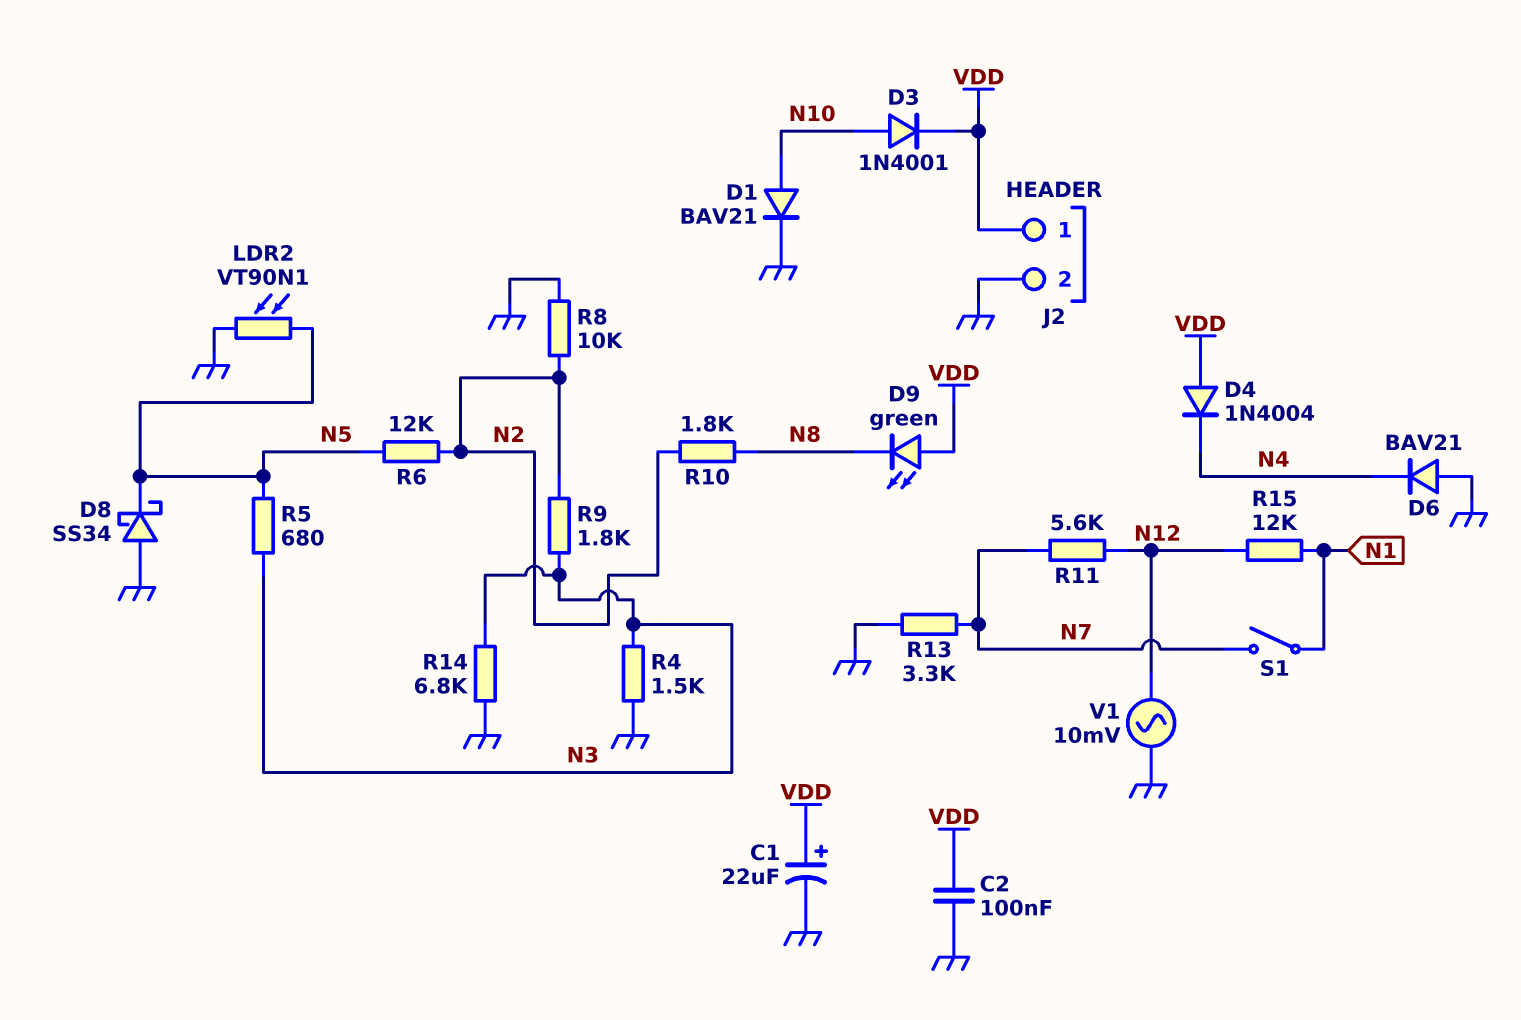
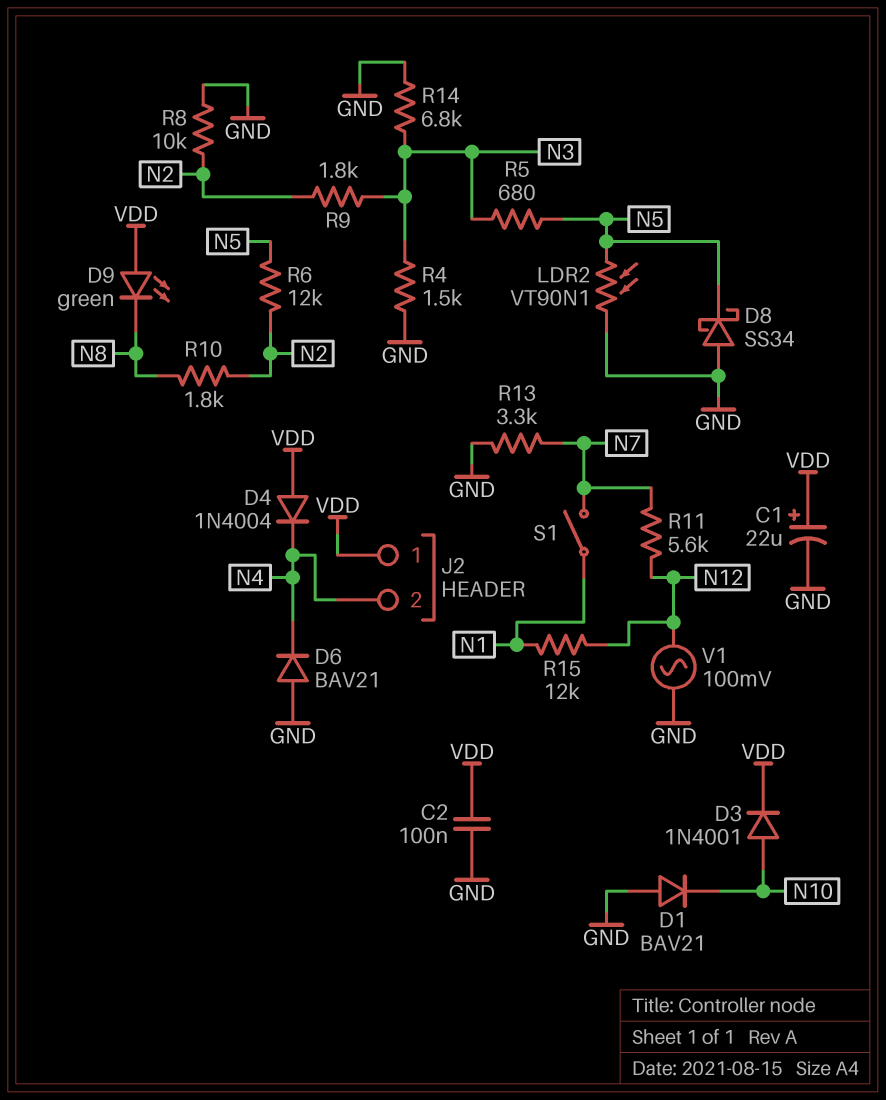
D1: diode BAV21 (A N10, K GND) -> diode BAV21 (A GND, K N10)
J2 pin 2: GND -> N4
V1: AC 10mV (GND, N12) -> AC 100mV (GND, N12)

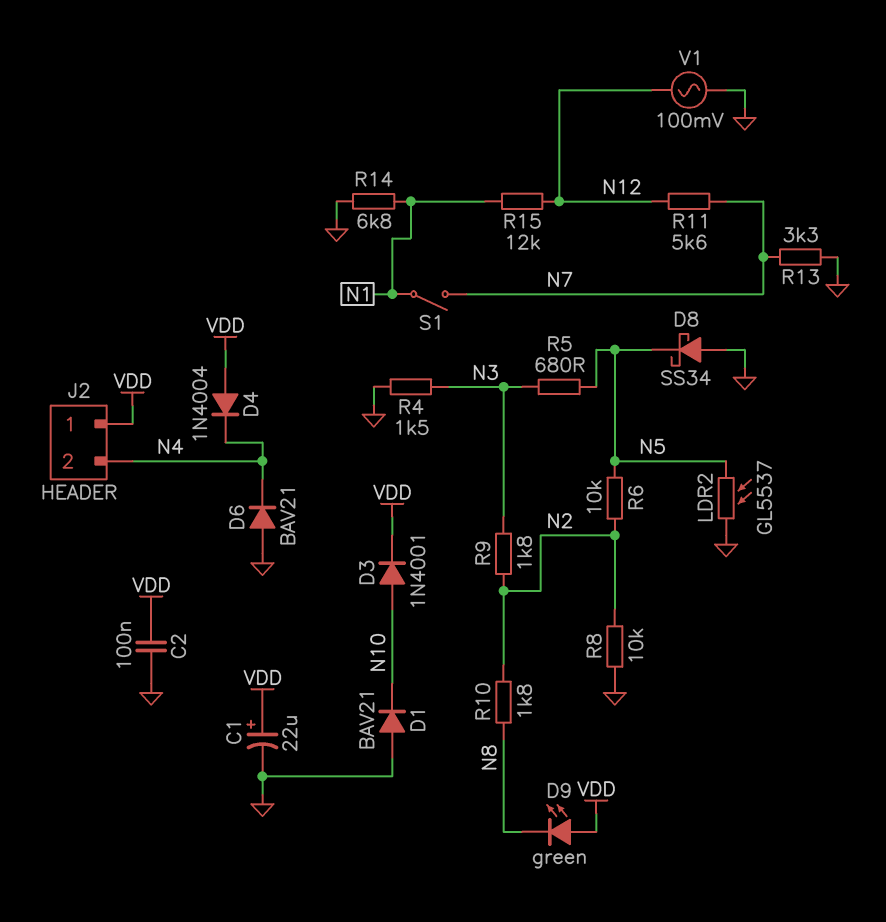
LDR2: VT90N1 (GND, N5) -> GL5537 (GND, N5)
R6: 12k (N2, N5) -> 10k (N2, N5)
R14: 6.8k (GND, N3) -> 6.8k (GND, N1)

